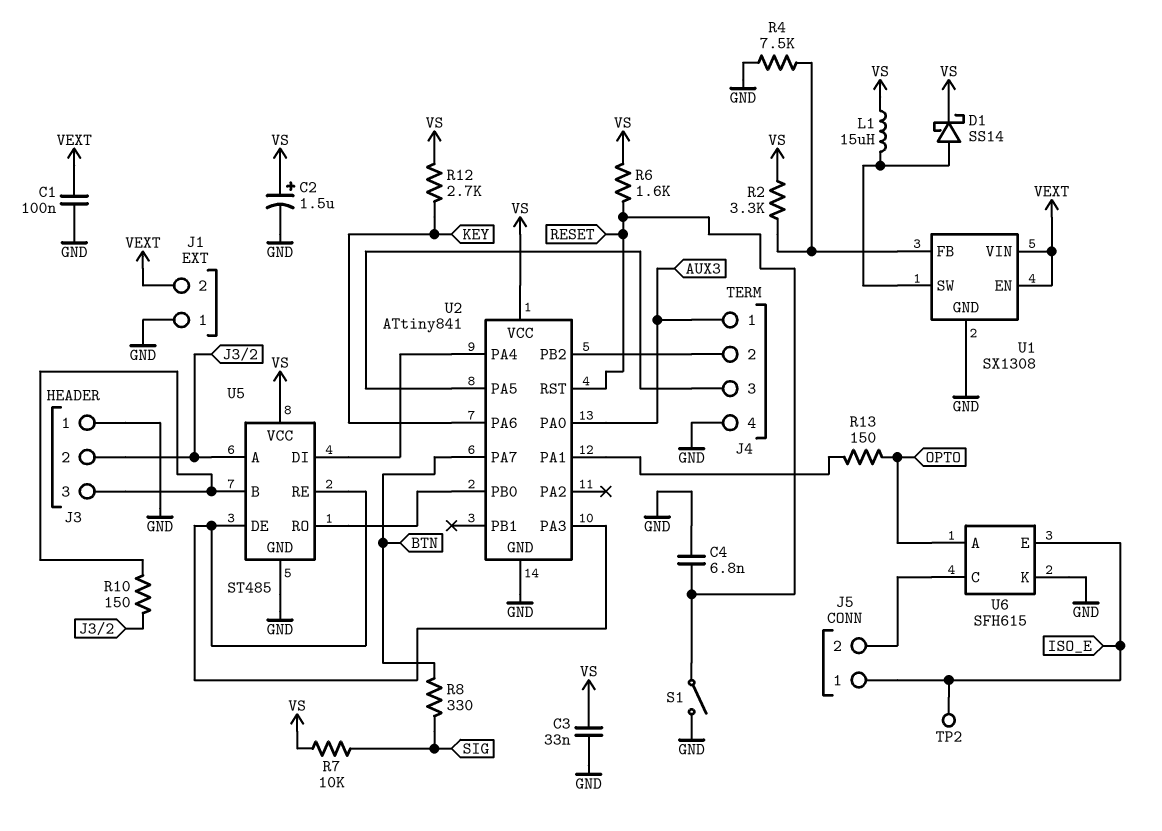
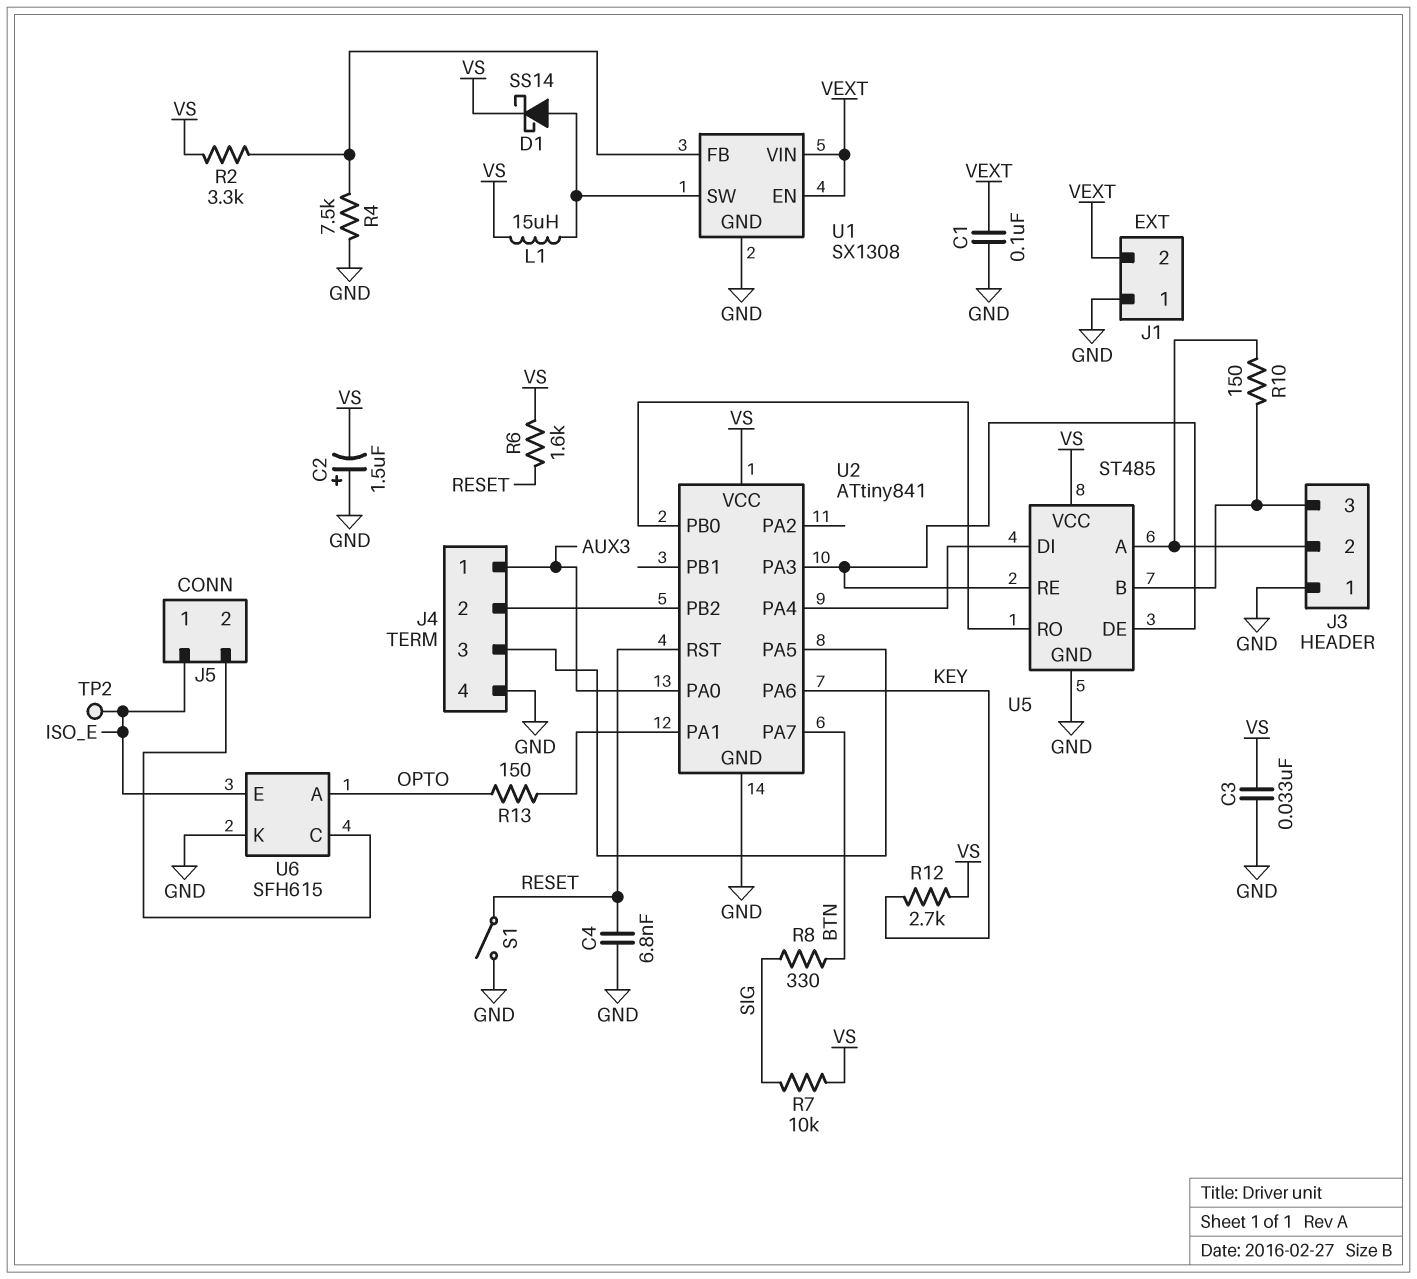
C2: 1.5uF (plus VS, minus GND) -> 1.5uF (plus GND, minus VS)

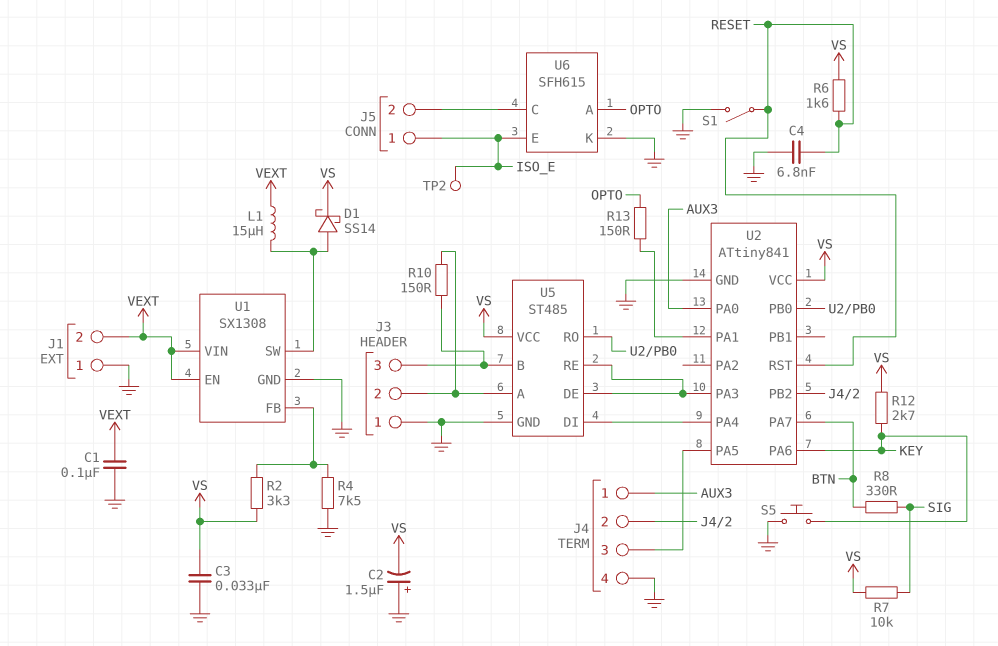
L1: 15uH (U1/SW, VS) -> 15uH (U1/SW, VEXT)
S5: none -> button (GND, KEY)

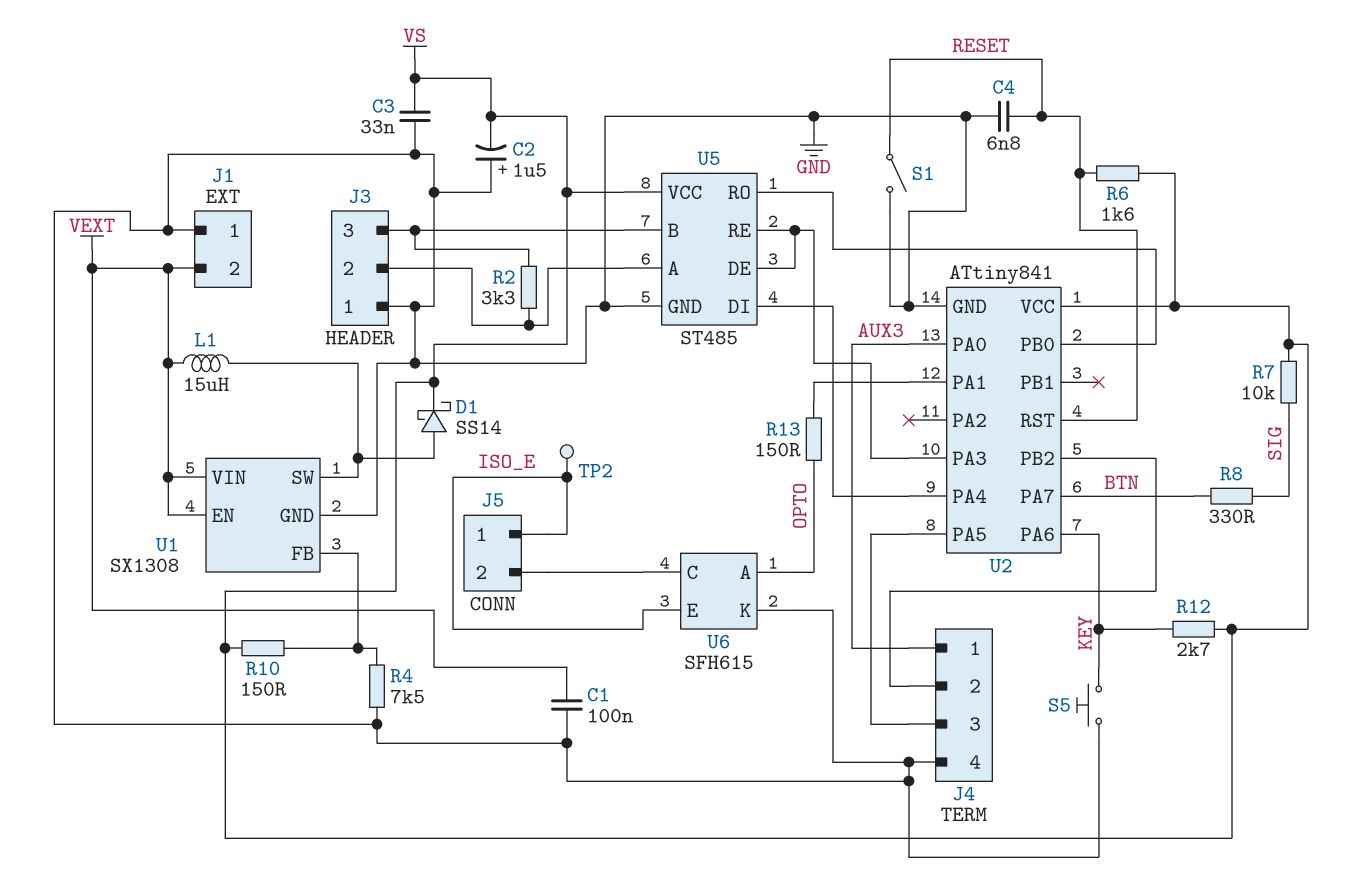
R2: 3.3k (U1/FB, VS) -> 3.3k (J3/2, J3/3)
R10: 150 (J3/2, J3/3) -> 150 (U1/FB, VS)

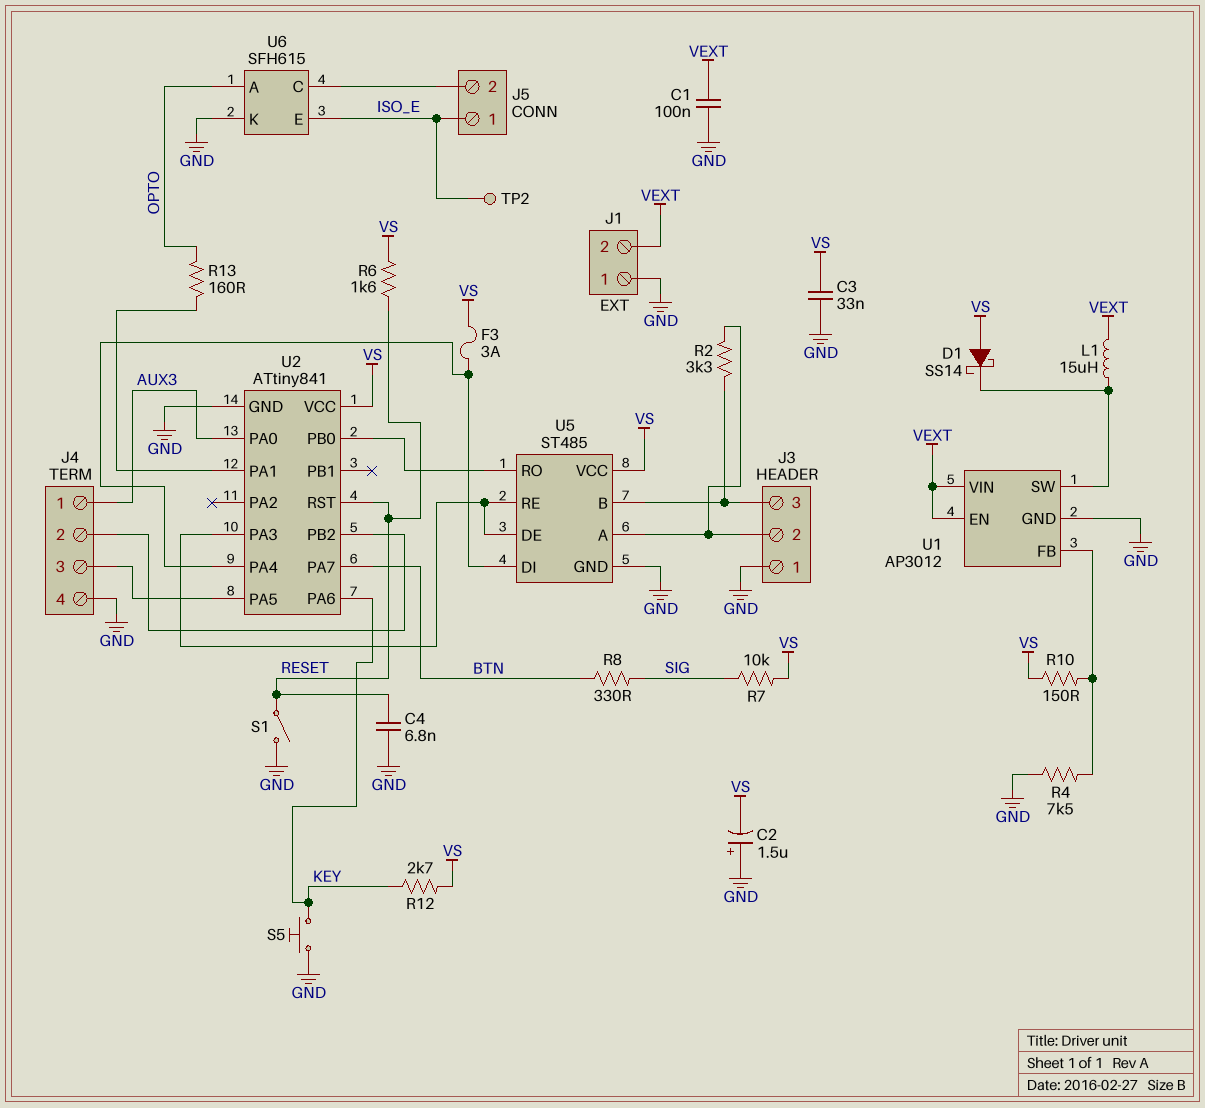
D1: schottky SS14 (A U1/SW, K VS) -> schottky SS14 (A VS, K U1/SW)
F3: none -> 3A (U2/PA4, VS)
R13: 150 (OPTO, U2/PA1) -> 160 (OPTO, U2/PA1)
U1: SX1308 -> AP3012

